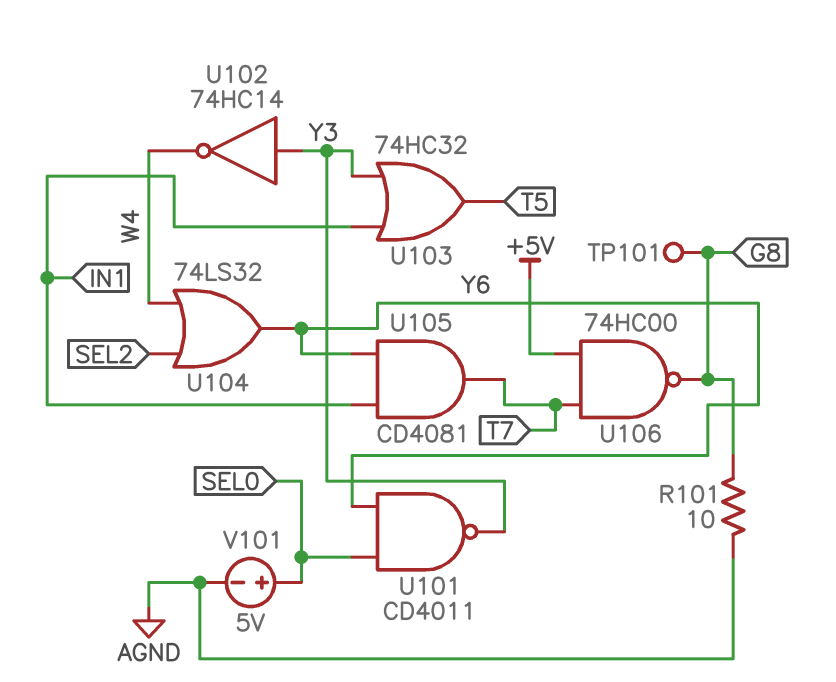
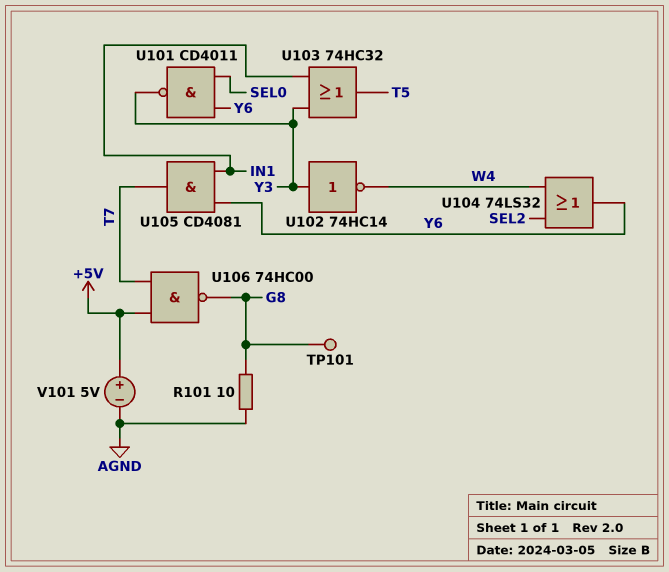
V101: 5V (plus SEL0, minus AGND) -> 5V (plus +5V, minus AGND)

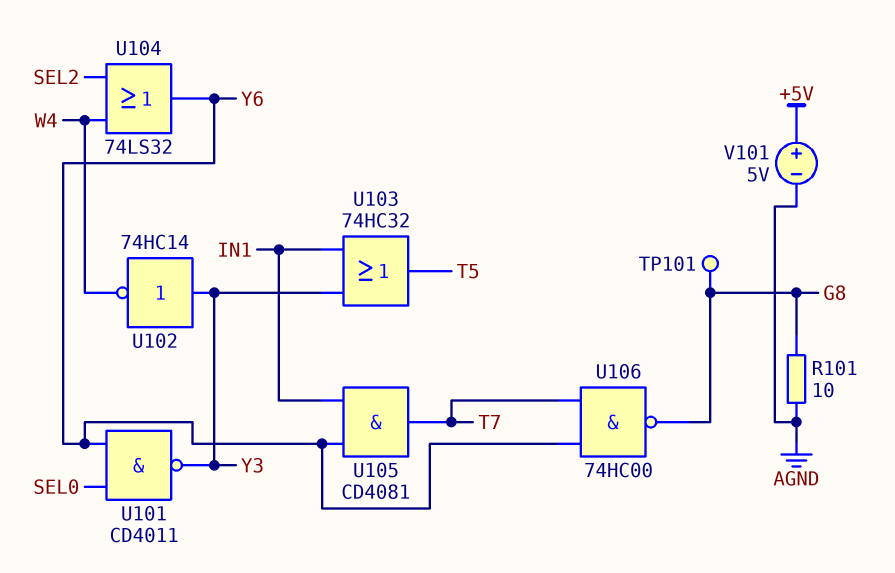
U106: NAND 74HC00 (in +5V, in T7, out G8) -> NAND 74HC00 (in T7, in Y6, out G8)

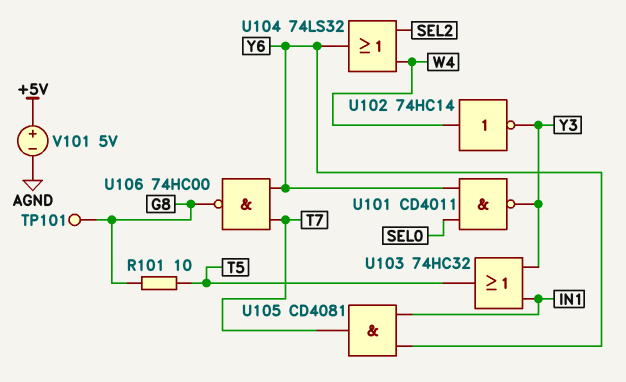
R101: 10 (AGND, G8) -> 10 (G8, T5)
U102: NOT 74HC14 (in Y3, out W4) -> NOT 74HC14 (in W4, out Y3)

